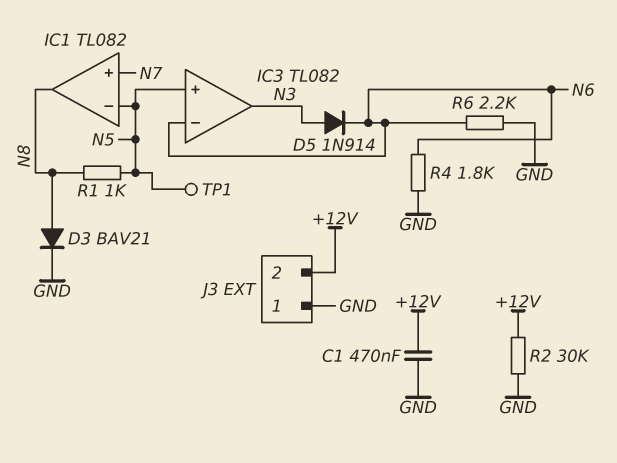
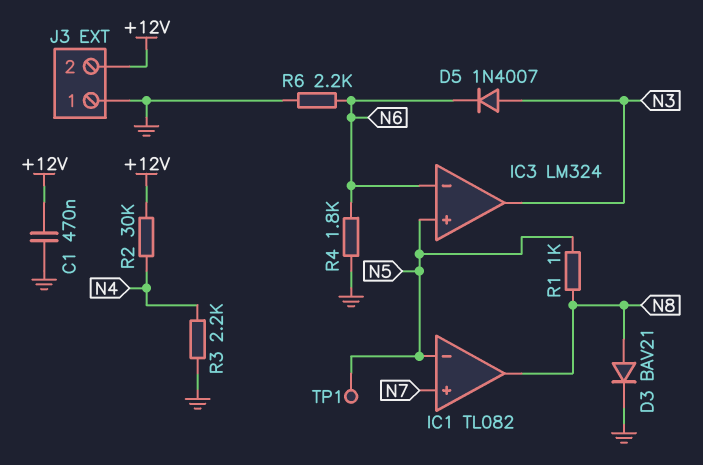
D5: diode 1N914 (A N3, K N6) -> diode 1N4007 (A N3, K N6)
IC3: TL082 -> LM324
R2: 30k (+12V, GND) -> 30k (+12V, N4)
R3: none -> 2.2k (GND, N4)

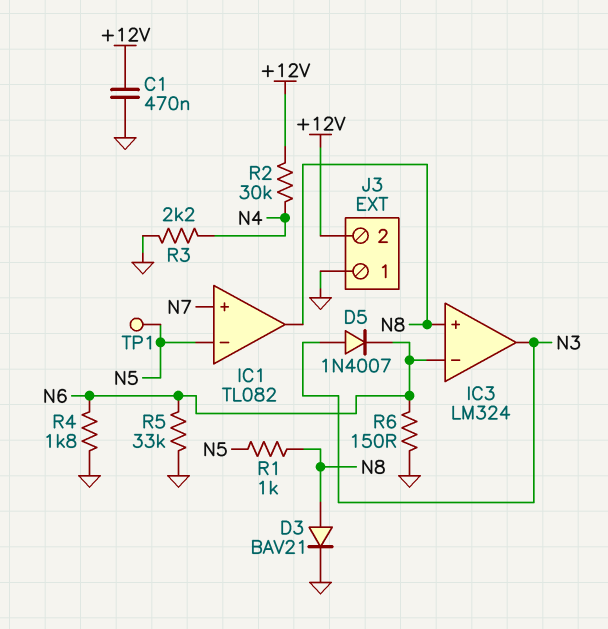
IC3 pin in+: N5 -> N8
R5: none -> 33k (GND, N6)
R6: 2.2k (GND, N6) -> 150 (GND, N6)

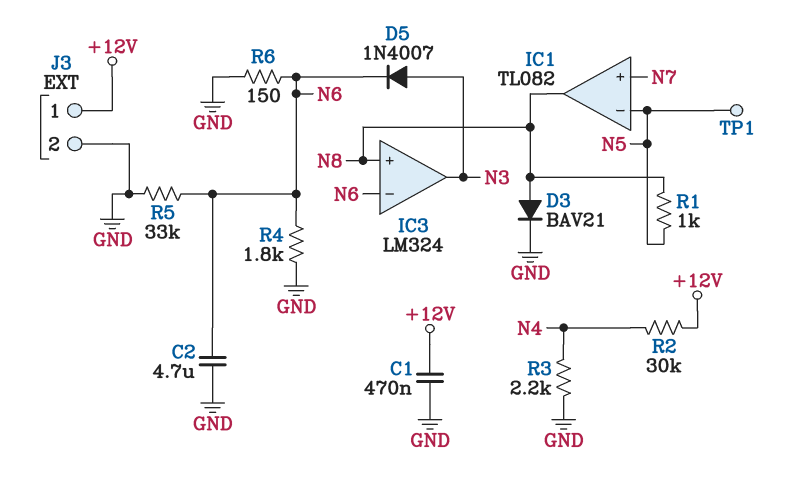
C2: none -> 4.7uF (GND, N6)
J3 pin 1: GND -> +12V
J3 pin 2: +12V -> GND

